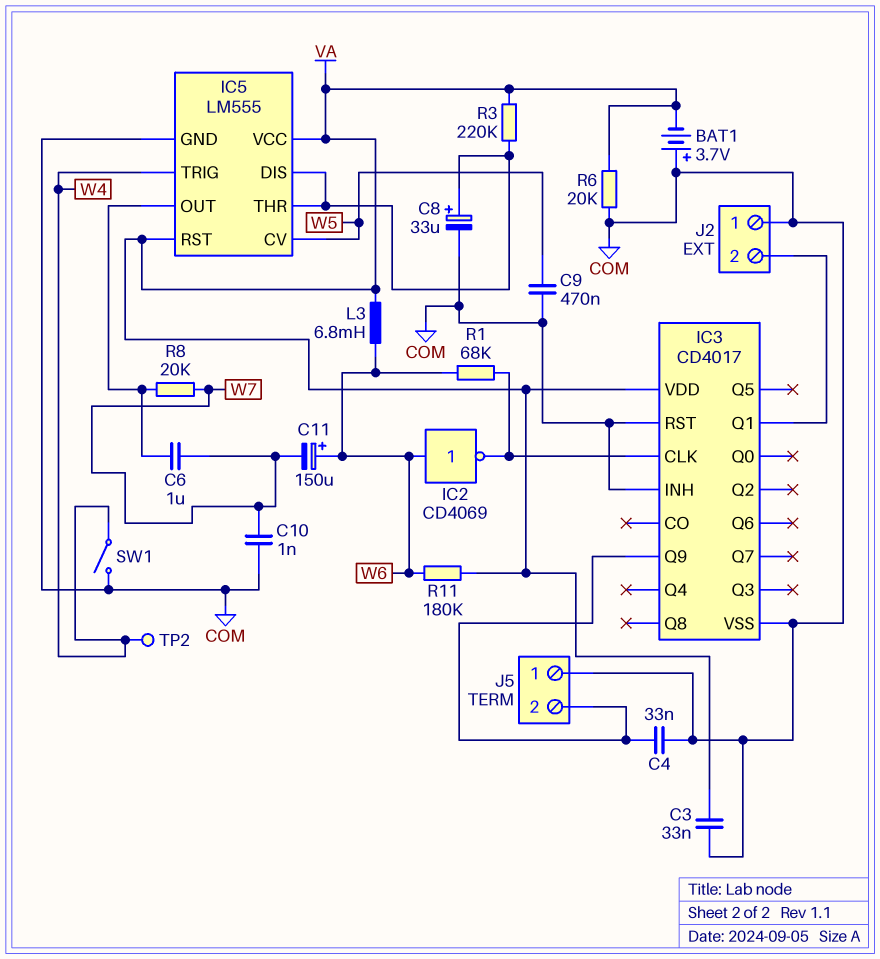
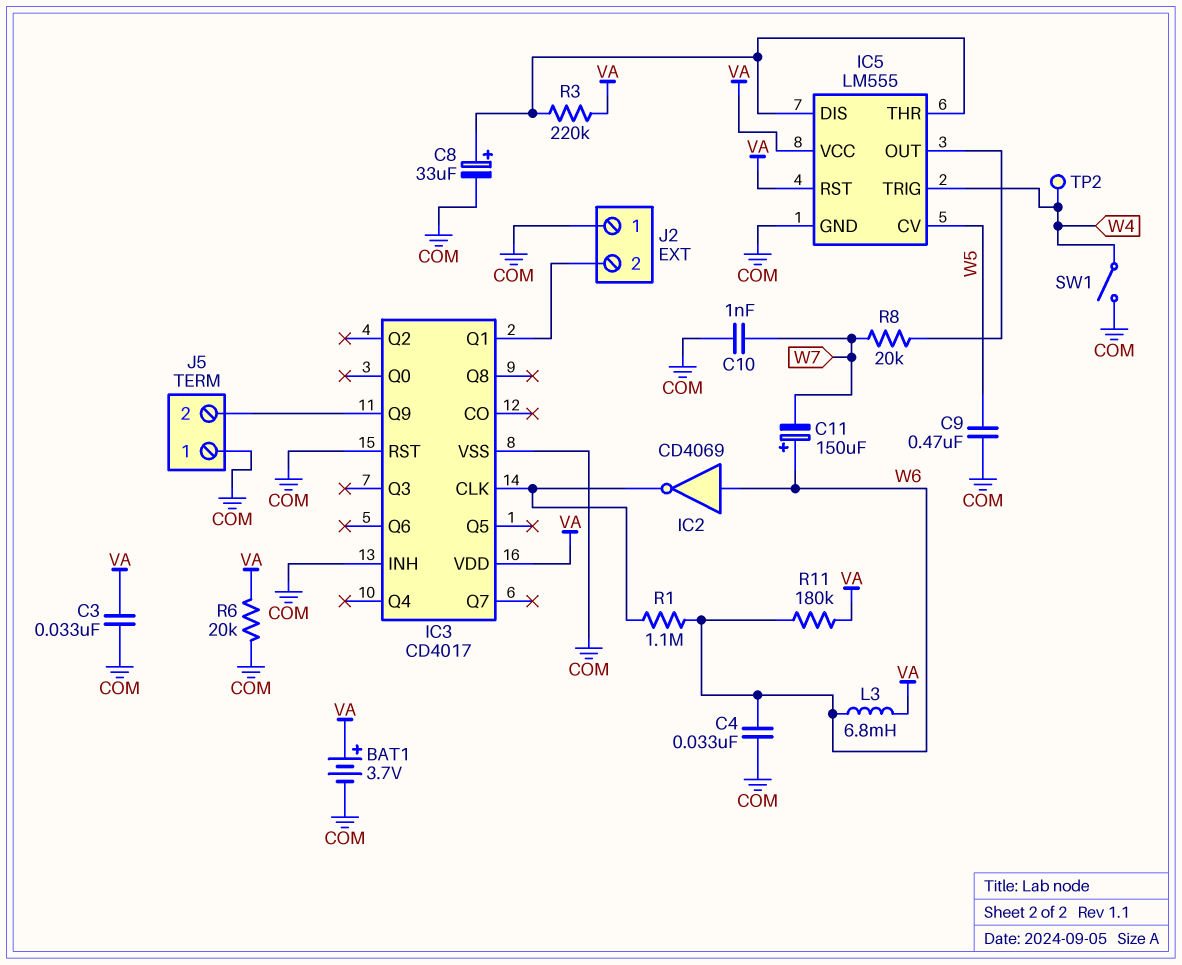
BAT1: 3.7V (plus COM, minus VA) -> 3.7V (plus VA, minus COM)
C4: 33nF (COM, IC3/Q9) -> 33nF (COM, W6)
C6: 1uF (IC5/OUT, W7) -> none
R1: 68k (IC3/CLK, W6) -> 1.1M (IC3/CLK, W6)

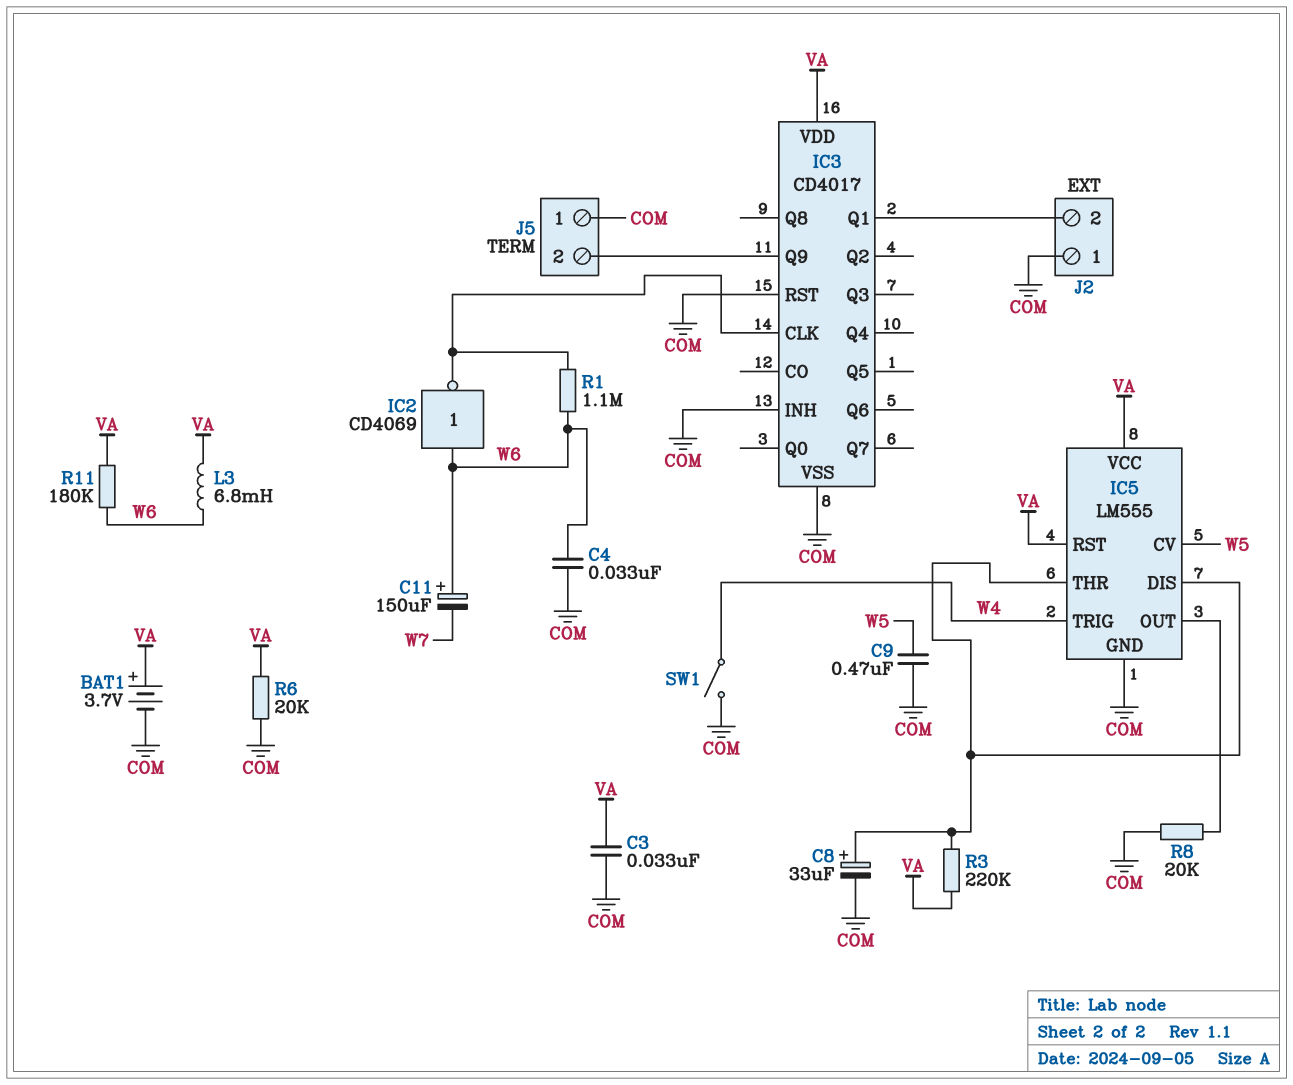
C10: 1nF (COM, W7) -> none
R8: 20k (IC5/OUT, W7) -> 20k (COM, IC5/OUT)
TP2: test point (W4) -> none

